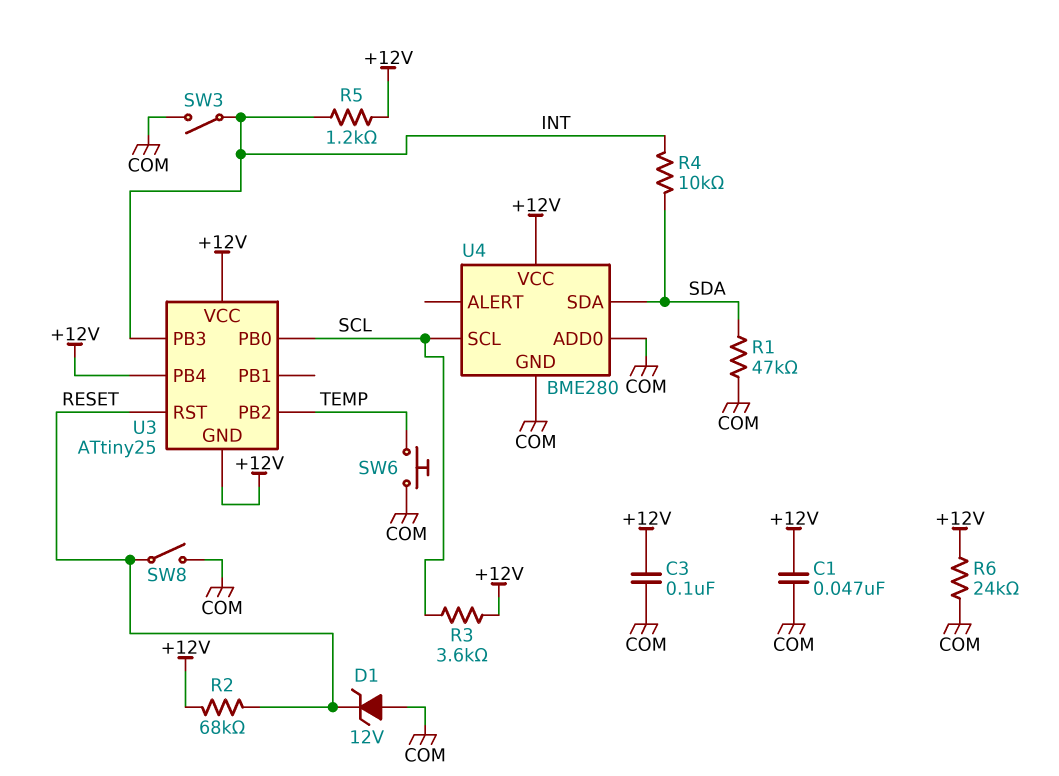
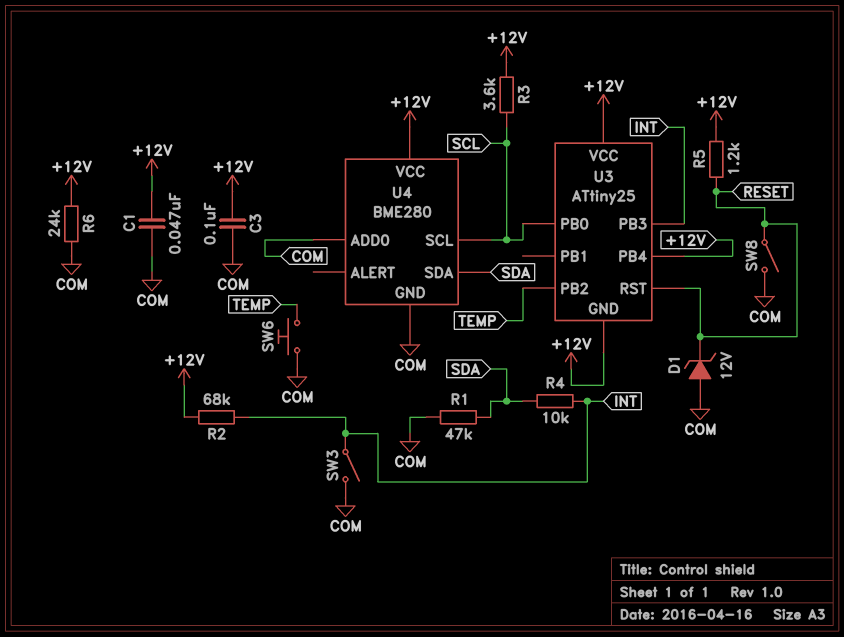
R2: 68k (+12V, RESET) -> 68k (+12V, INT)
R5: 1.2k (+12V, INT) -> 1.2k (+12V, RESET)

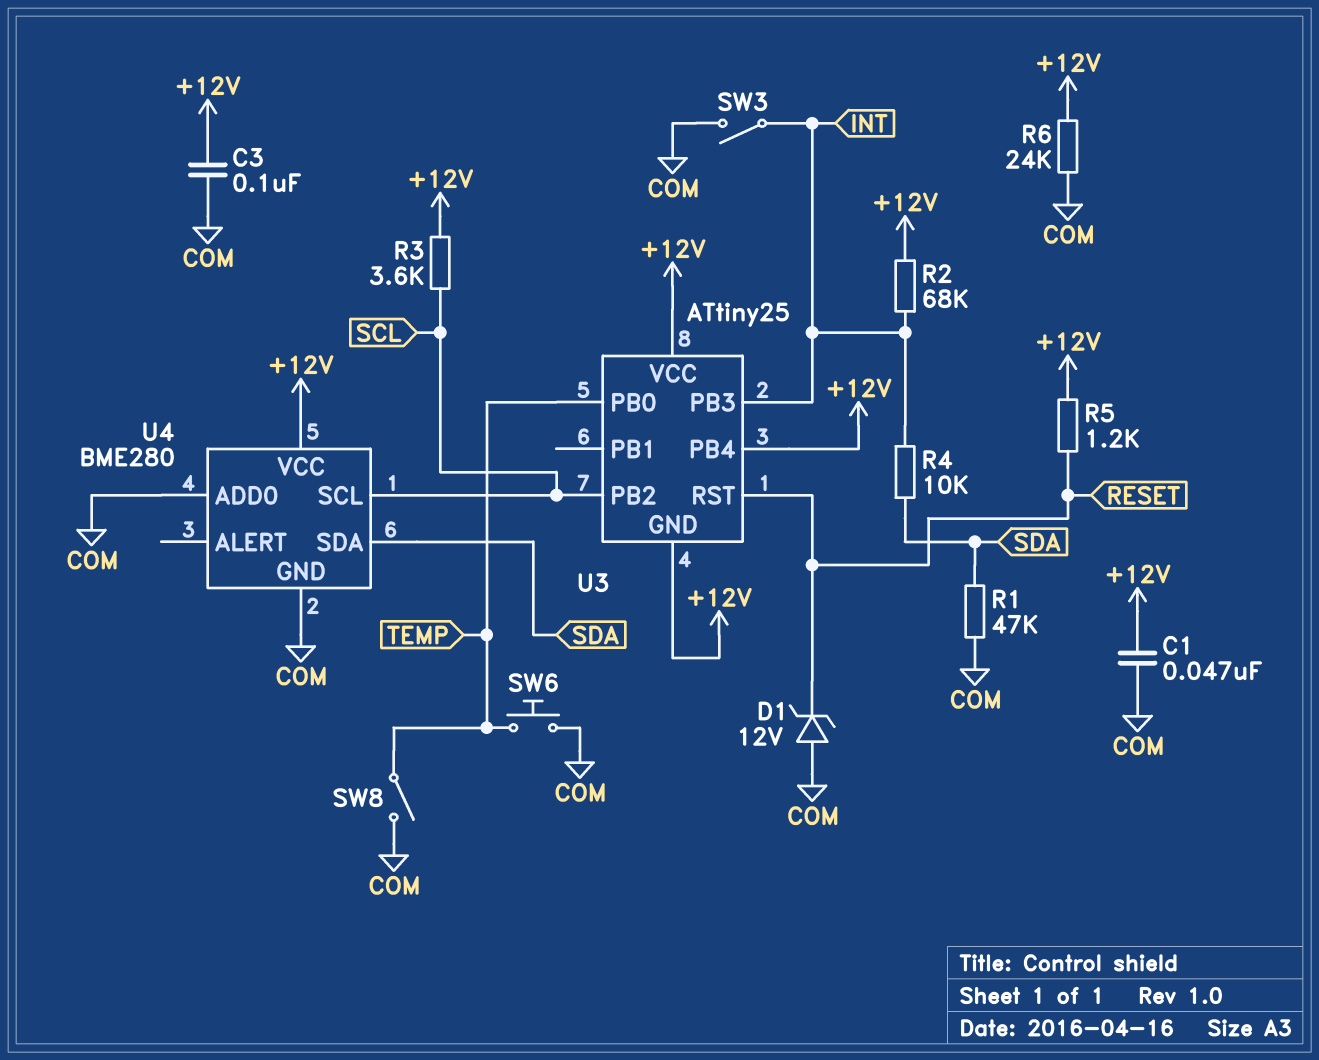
SW8: switch (COM, RESET) -> switch (COM, TEMP)
U3 pin PB0: SCL -> TEMP
U3 pin PB2: TEMP -> SCL

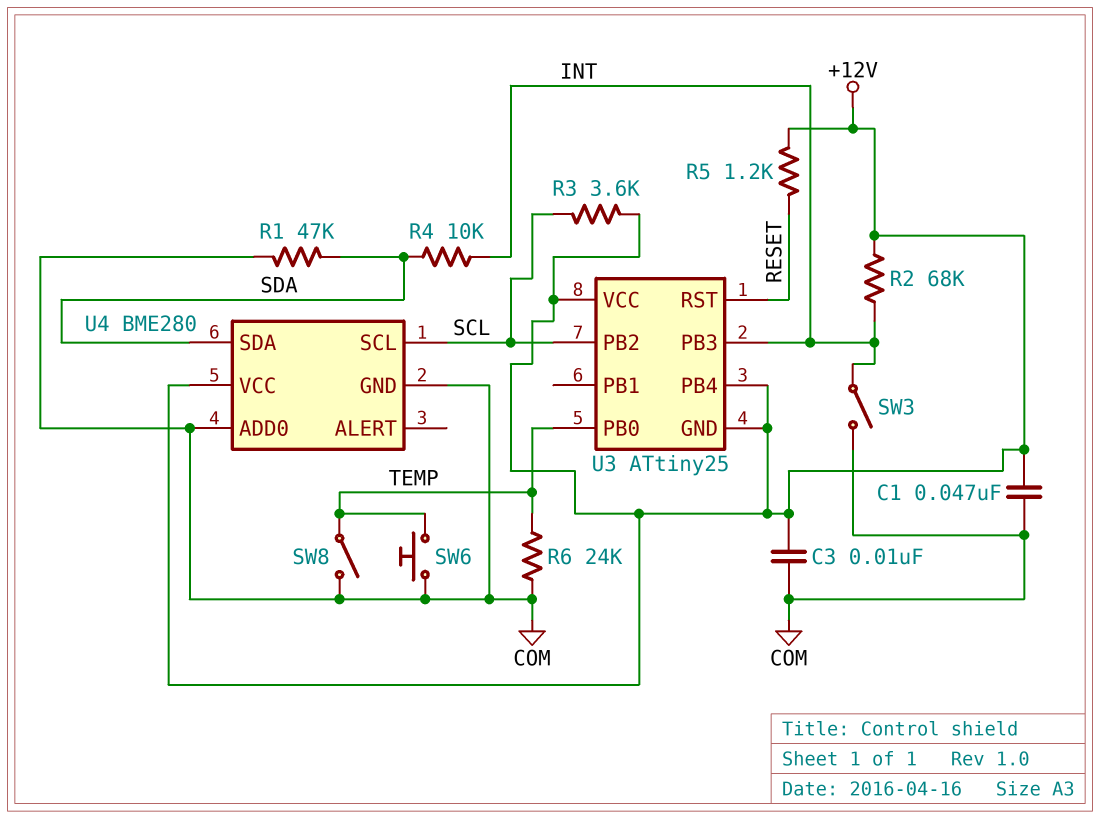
C3: 100nF (+12V, COM) -> 10nF (+12V, COM)
D1: zener 12V (A COM, K RESET) -> none
R6: 24k (+12V, COM) -> 24k (COM, TEMP)

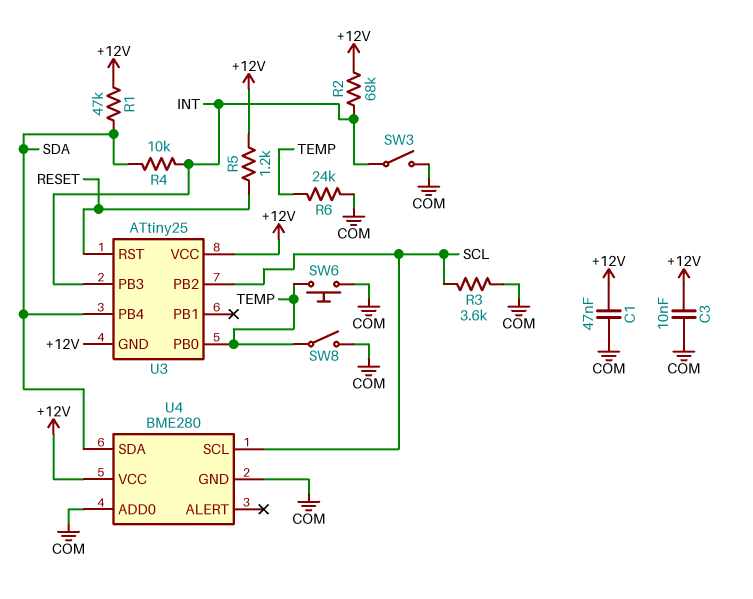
R1: 47k (COM, SDA) -> 47k (+12V, SDA)
R3: 3.6k (+12V, SCL) -> 3.6k (COM, SCL)
U3 pin PB4: +12V -> SDA

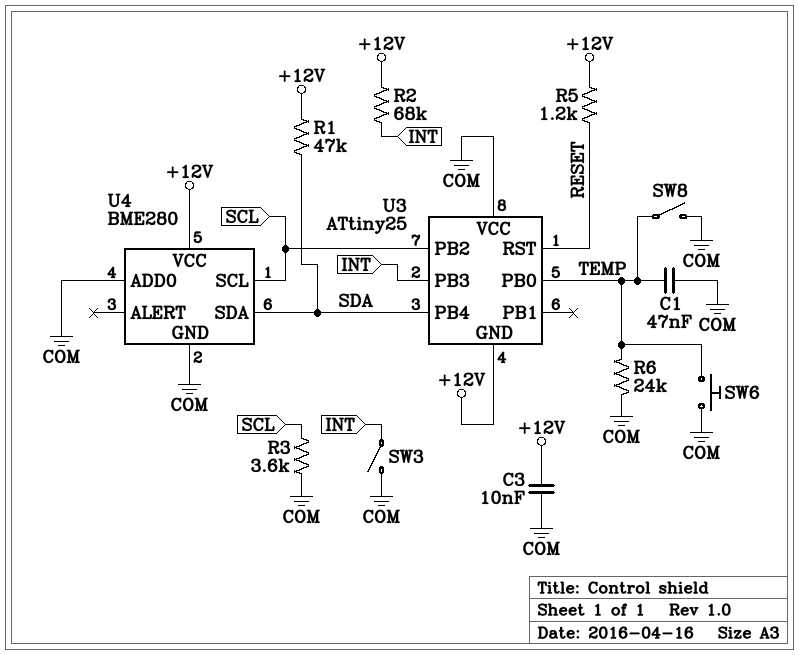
C1: 47nF (+12V, COM) -> 47nF (COM, TEMP)
R4: 10k (INT, SDA) -> none
U3 pin VCC: +12V -> COM

